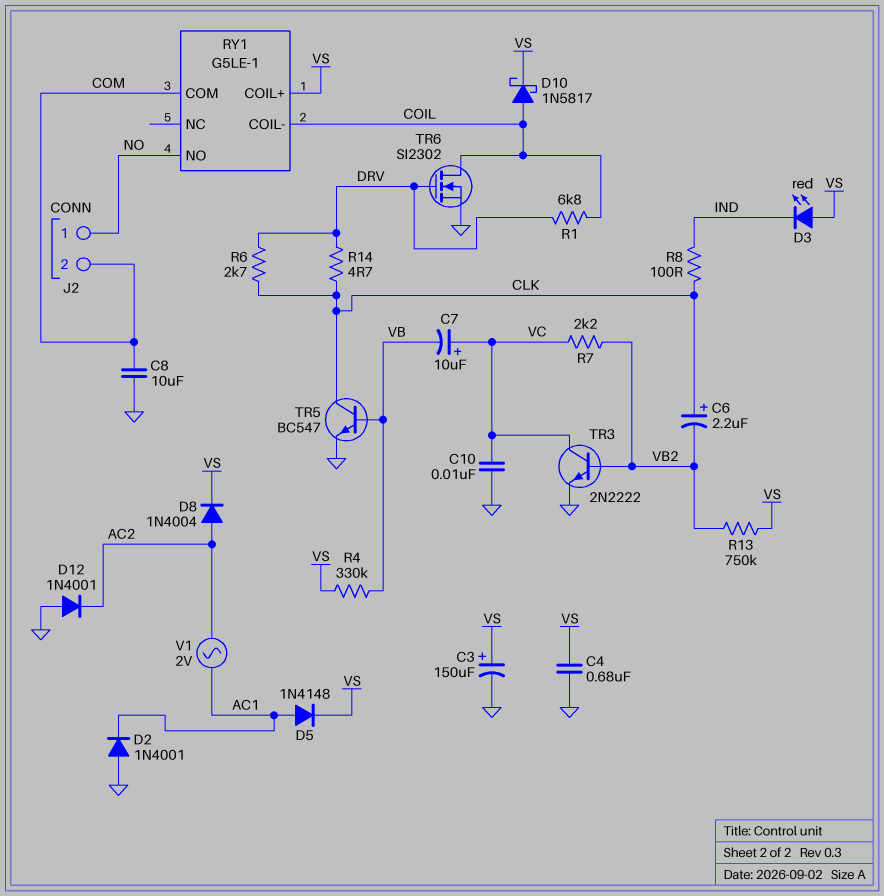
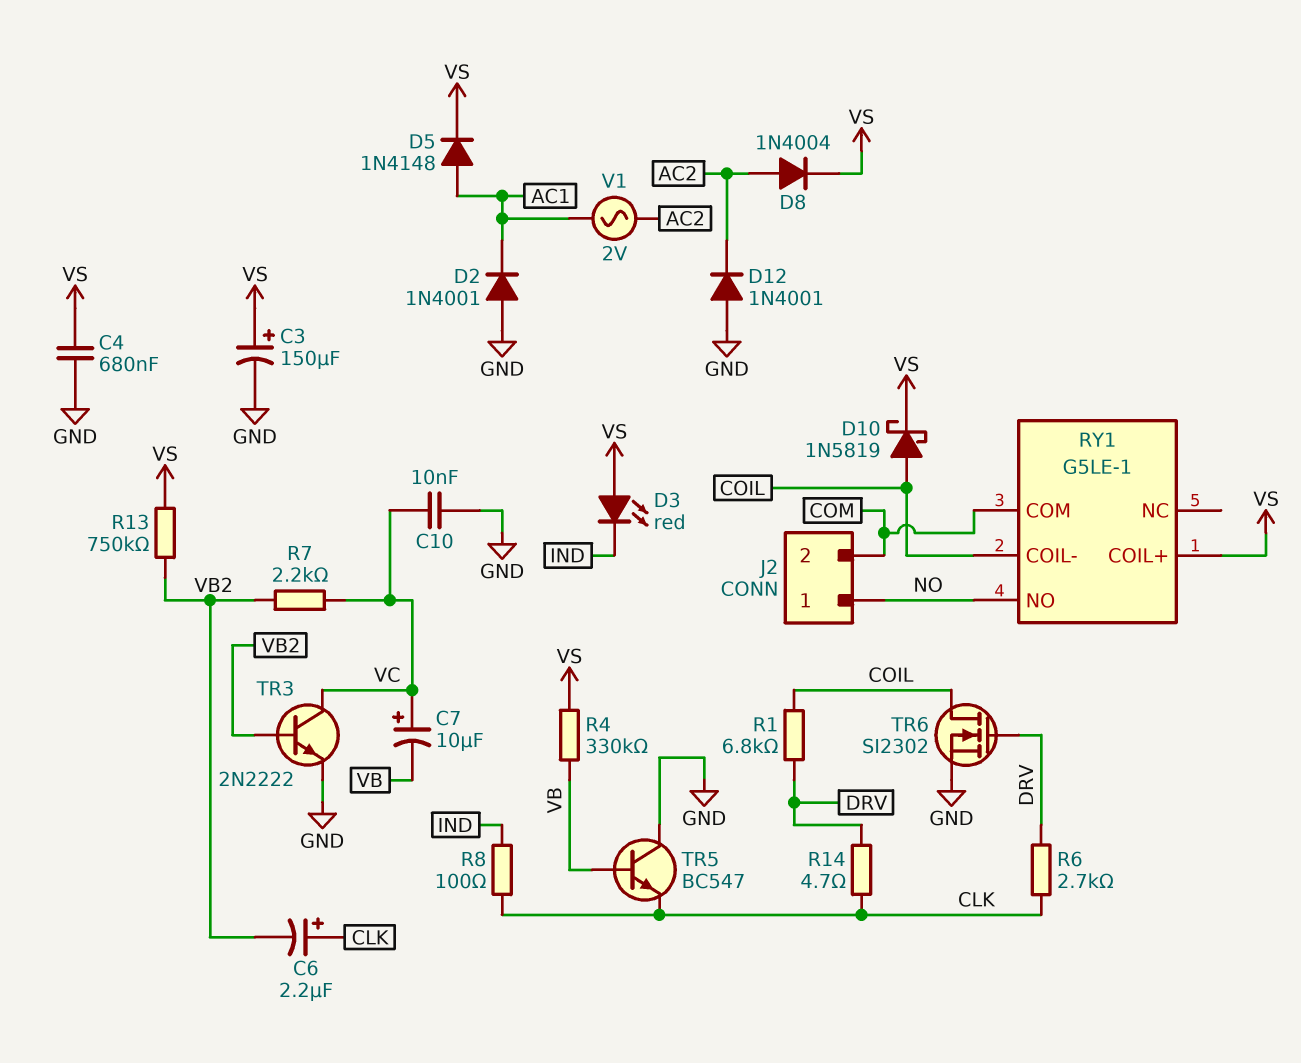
C8: 10uF (COM, GND) -> none
D10: schottky 1N5817 (A COIL, K VS) -> schottky 1N5819 (A COIL, K VS)
TR5: NPN BC547 (B VB, C CLK, E GND) -> NPN BC547 (B VB, C GND, E CLK)

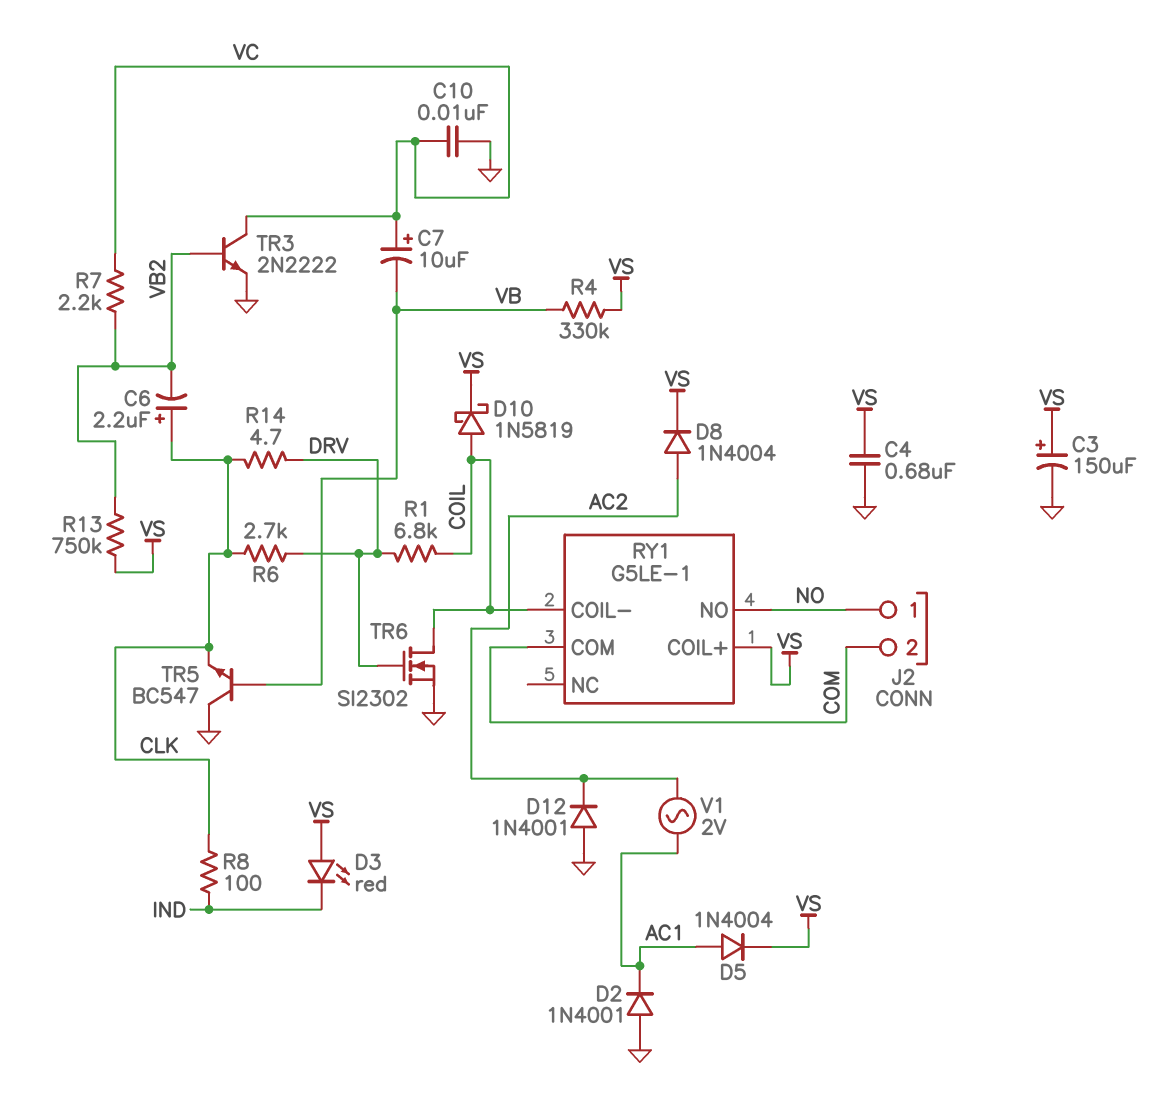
D5: diode 1N4148 (A AC1, K VS) -> diode 1N4004 (A AC1, K VS)

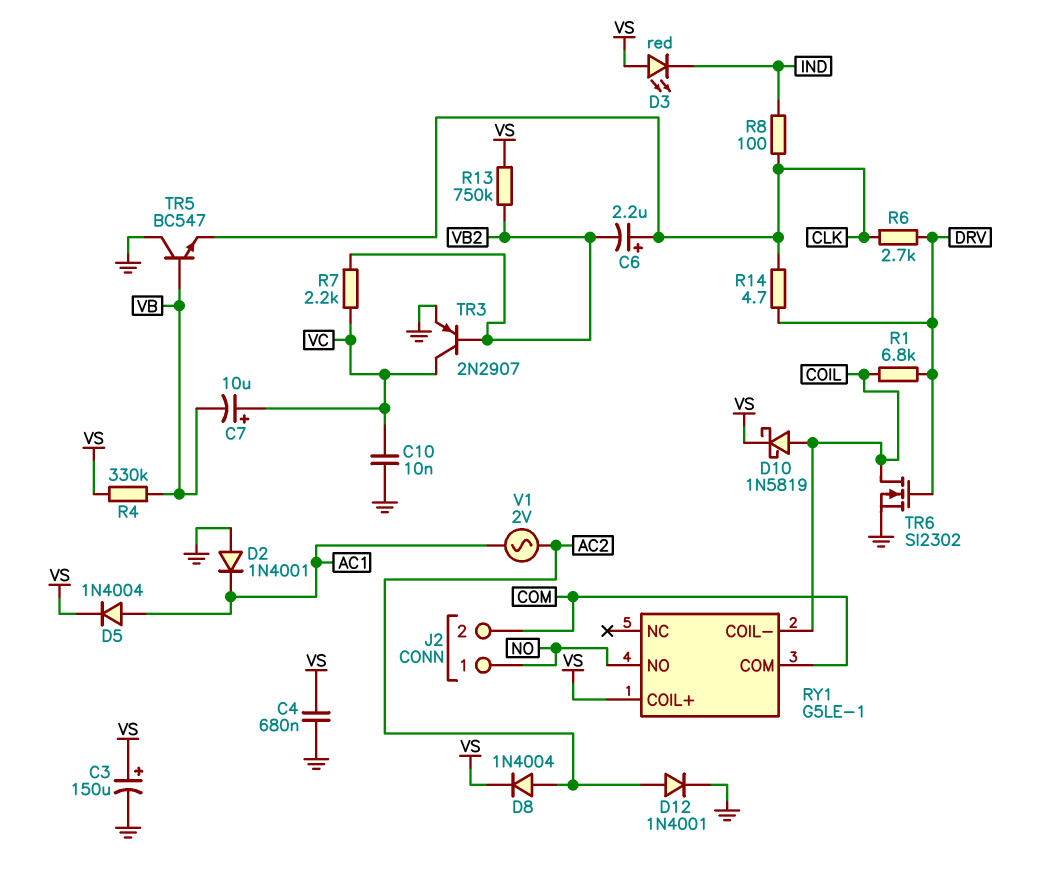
D12: diode 1N4001 (A GND, K AC2) -> diode 1N4001 (A AC2, K GND)
TR3: NPN 2N2222 (B VB2, C VC, E GND) -> PNP 2N2907 (B VB2, C VC, E GND)

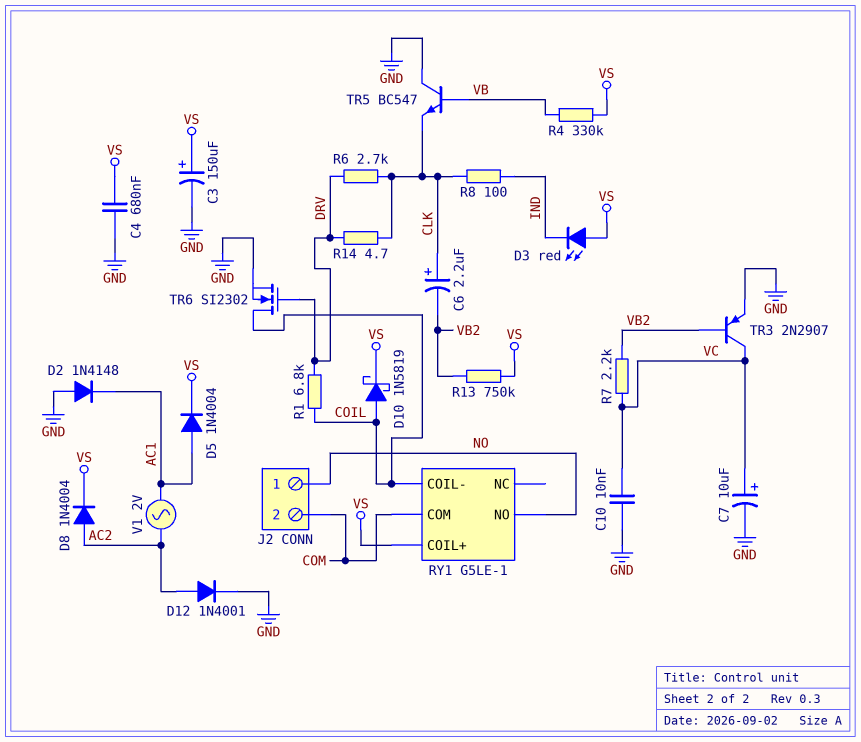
C7: 10uF (plus VC, minus VB) -> 10uF (plus VC, minus GND)
D2: diode 1N4001 (A GND, K AC1) -> diode 1N4148 (A GND, K AC1)

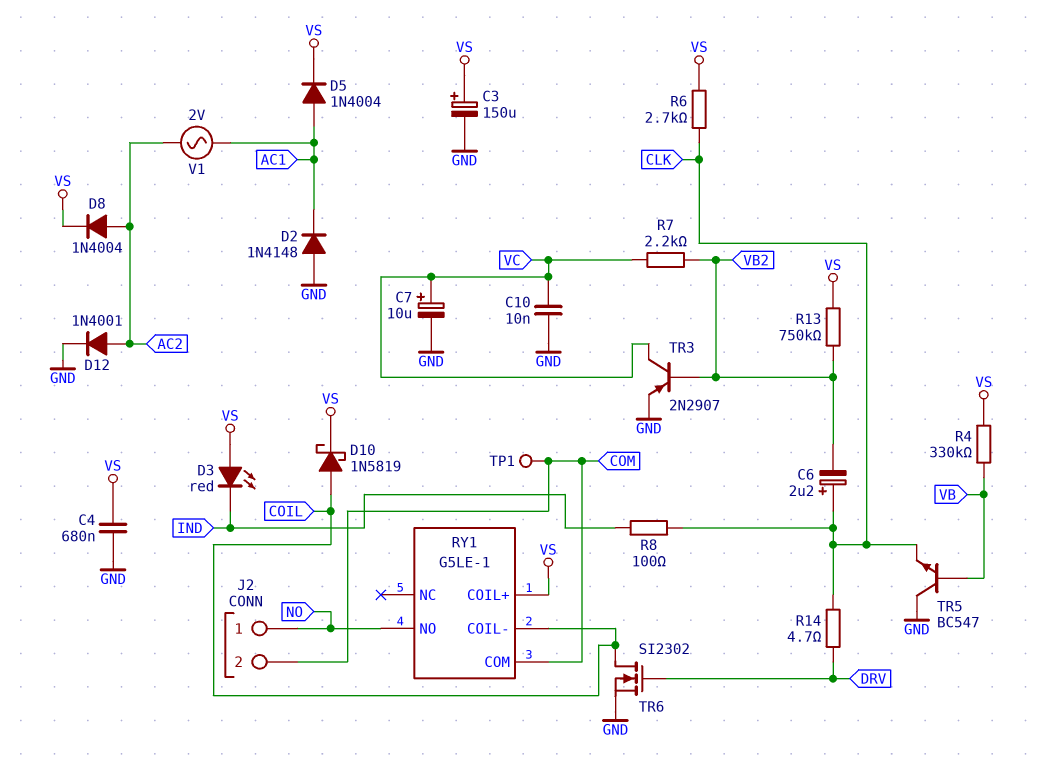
R1: 6.8k (COIL, DRV) -> none
R6: 2.7k (CLK, DRV) -> 2.7k (CLK, VS)
TP1: none -> test point (COM)

